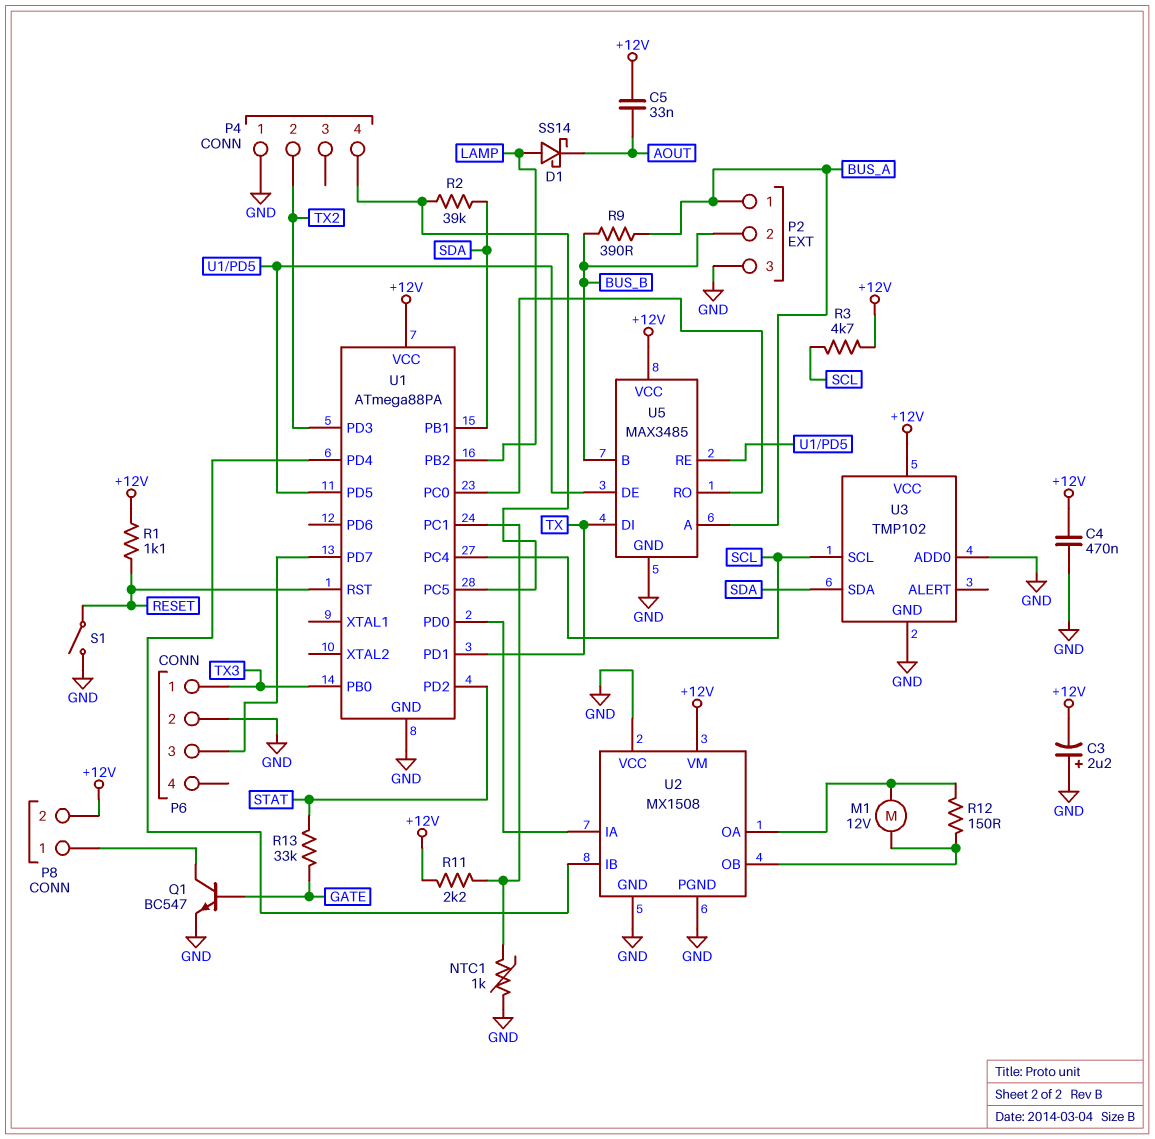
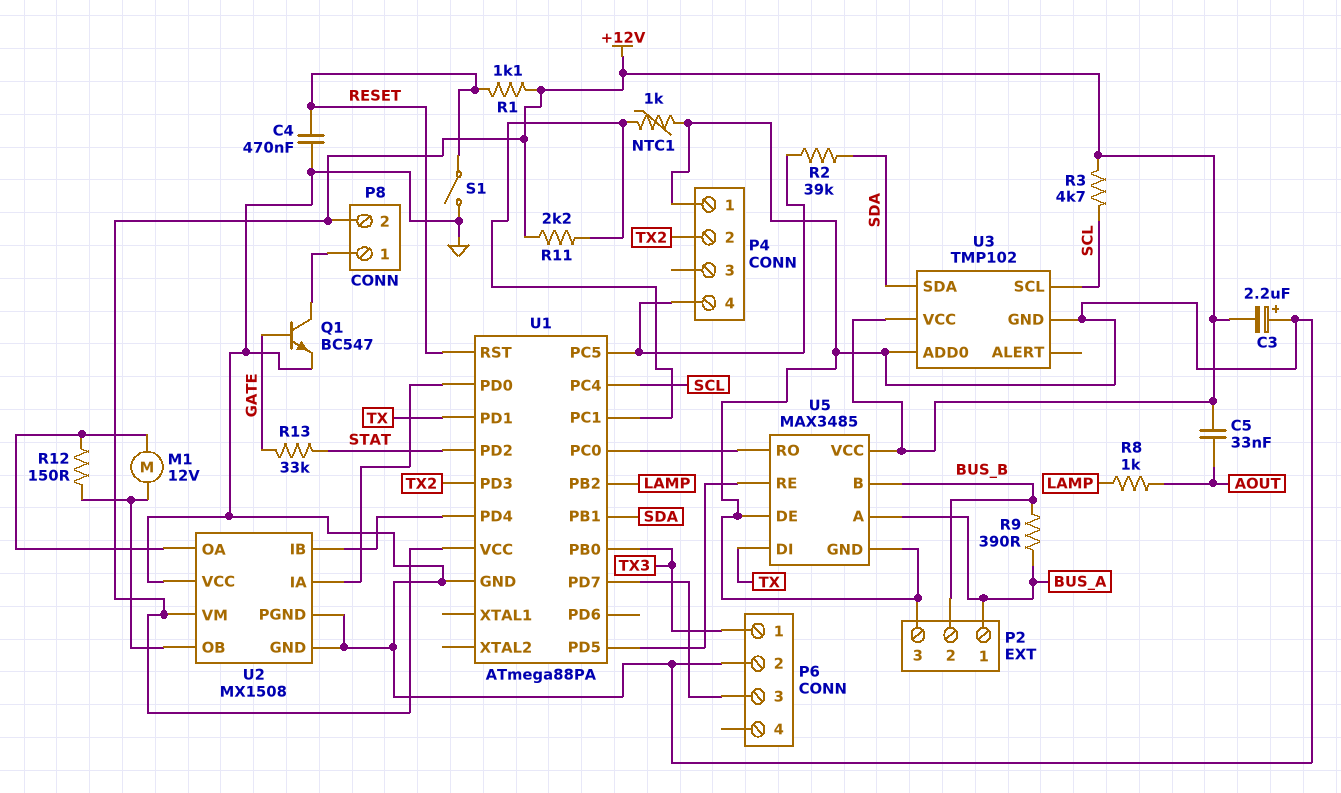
C4: 470nF (+12V, GND) -> 470nF (GND, RESET)
D1: schottky SS14 (A LAMP, K AOUT) -> none
R8: none -> 1k (AOUT, LAMP)
U5 pin DE: U1/PD5 -> GND

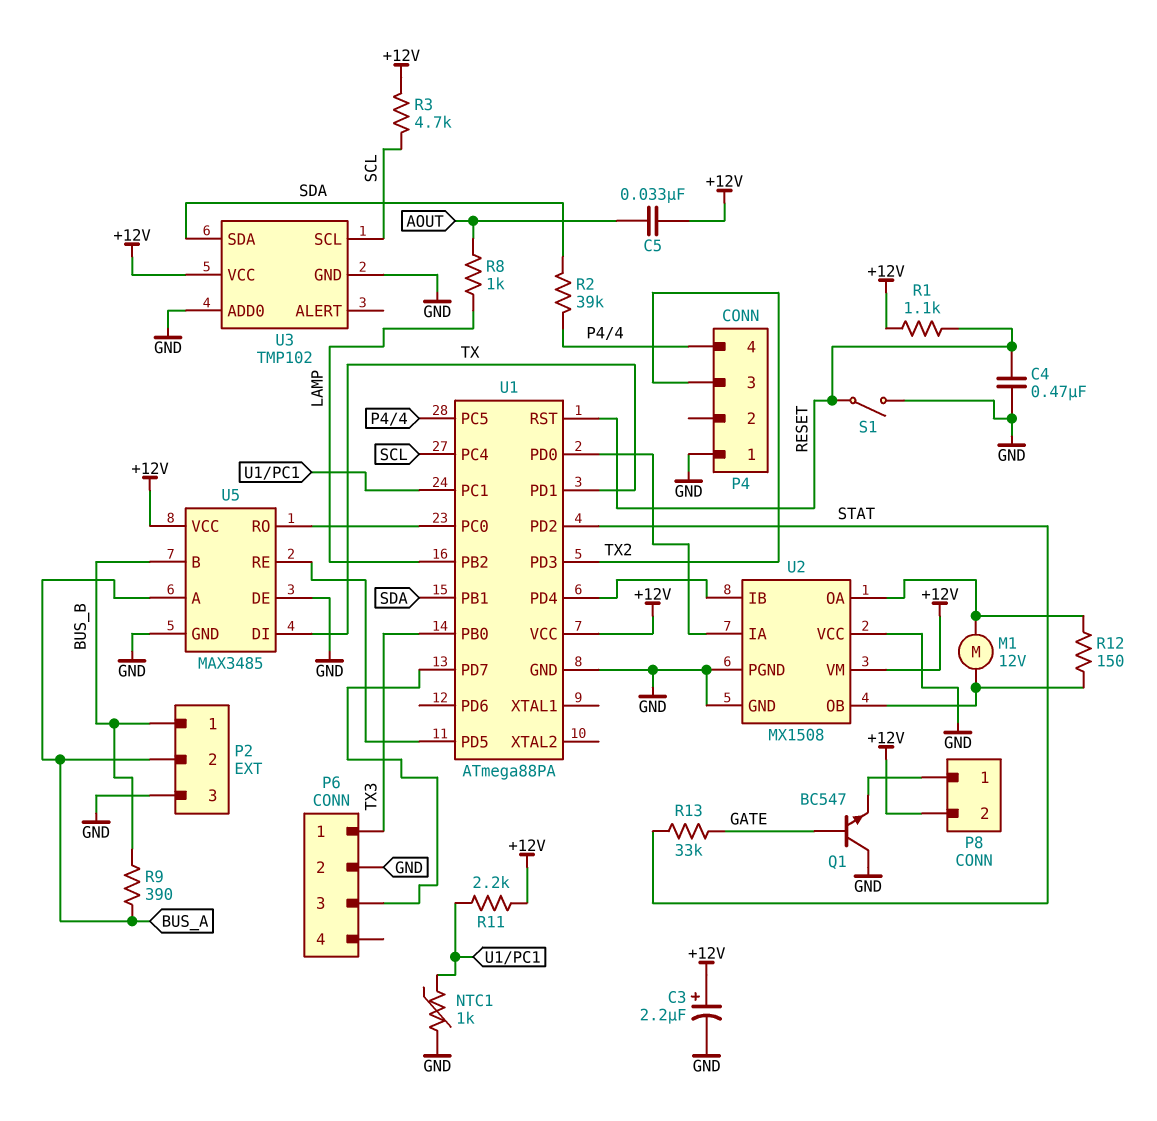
C3: 2.2uF (plus GND, minus +12V) -> 2.2uF (plus +12V, minus GND)
P2 pin 1: BUS_A -> BUS_B
P2 pin 2: BUS_B -> BUS_A
P4 pin 2: TX2 -> none
P4 pin 3: none -> TX2
Q1: NPN BC547 (B GATE, C P8/1, E GND) -> NPN BC547 (B GATE, C GND, E P8/1)

